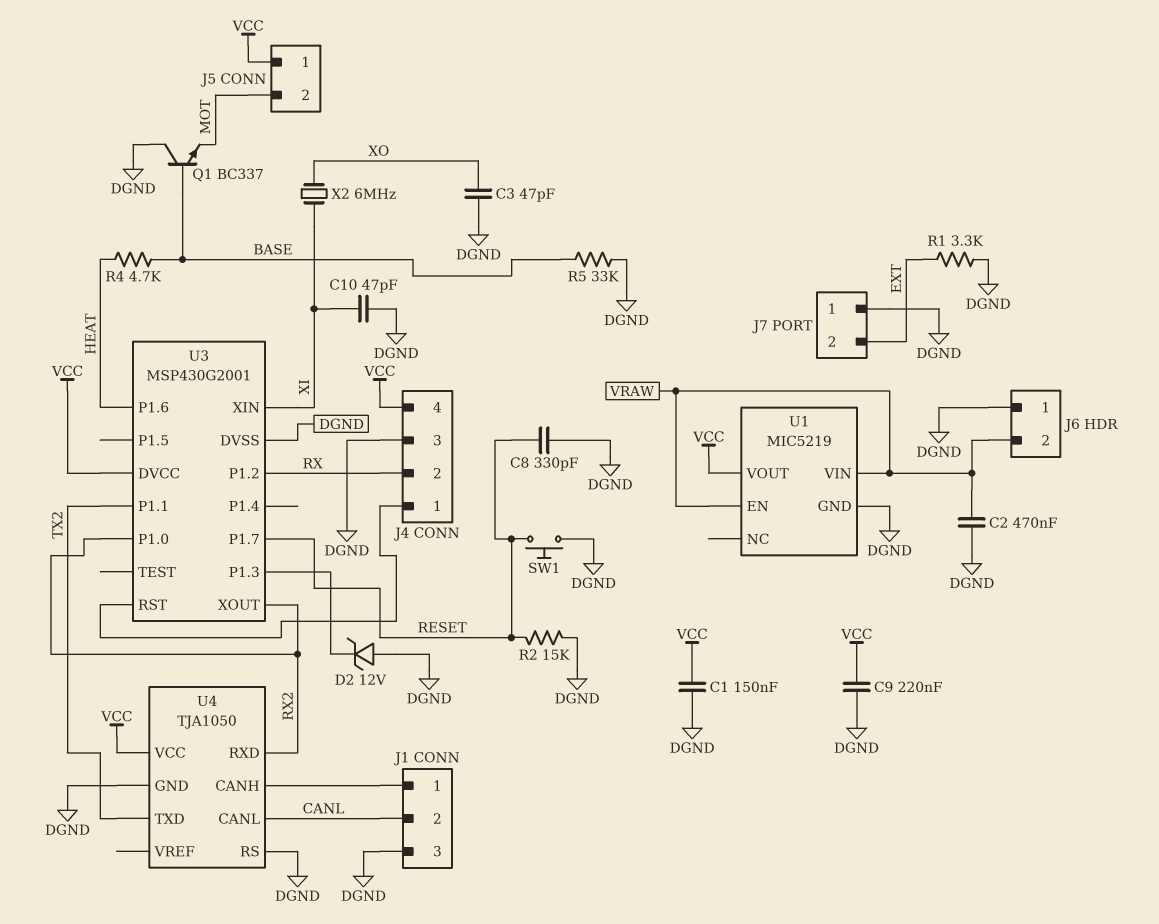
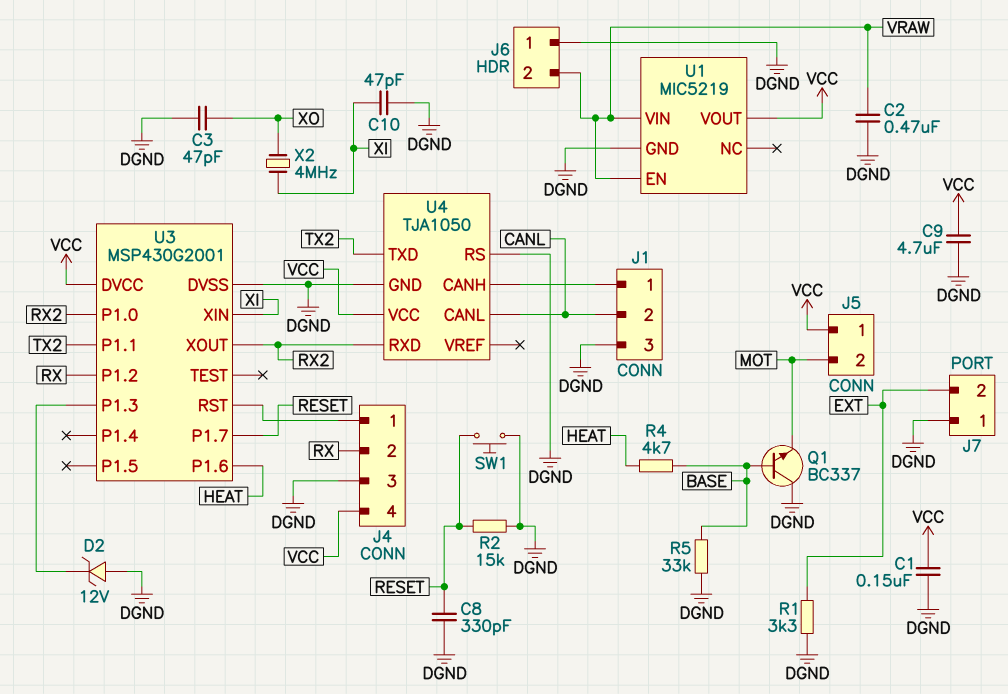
C9: 220nF (DGND, VCC) -> 4.7uF (DGND, VCC)
X2: 6MHz (XI, XO) -> 4MHz (XI, XO)

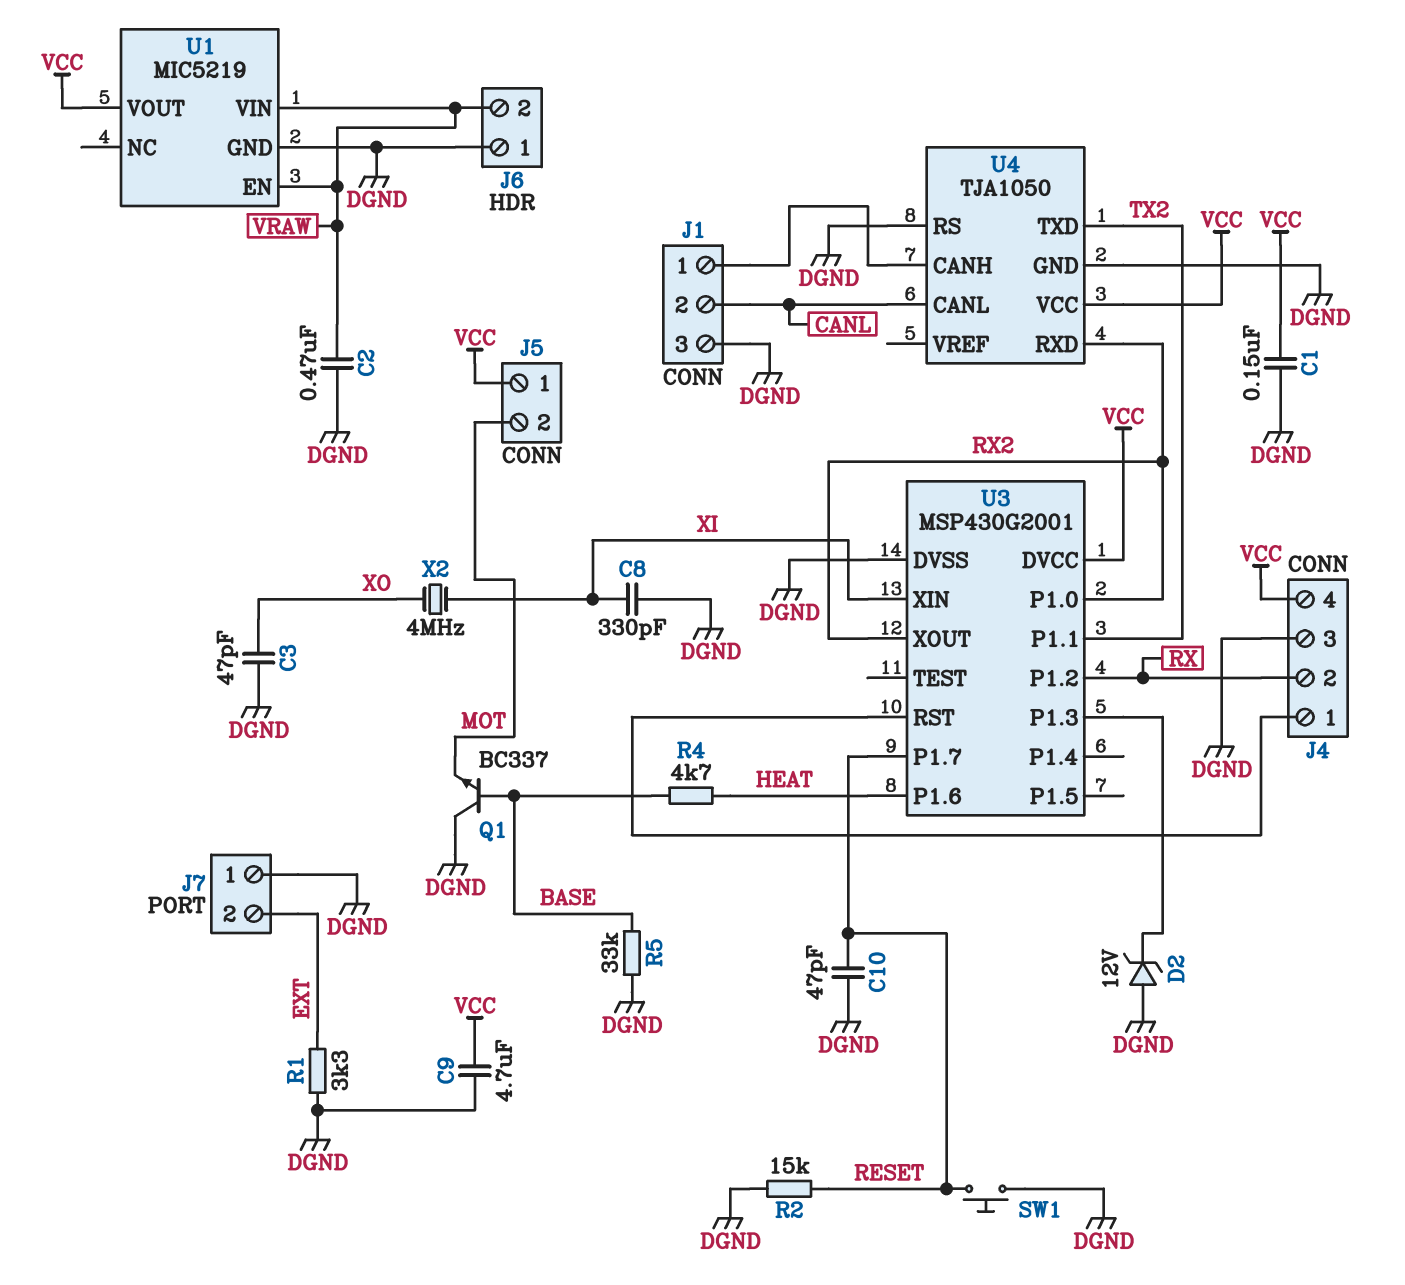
C8: 330pF (DGND, RESET) -> 330pF (DGND, XI)
C10: 47pF (DGND, XI) -> 47pF (DGND, RESET)

